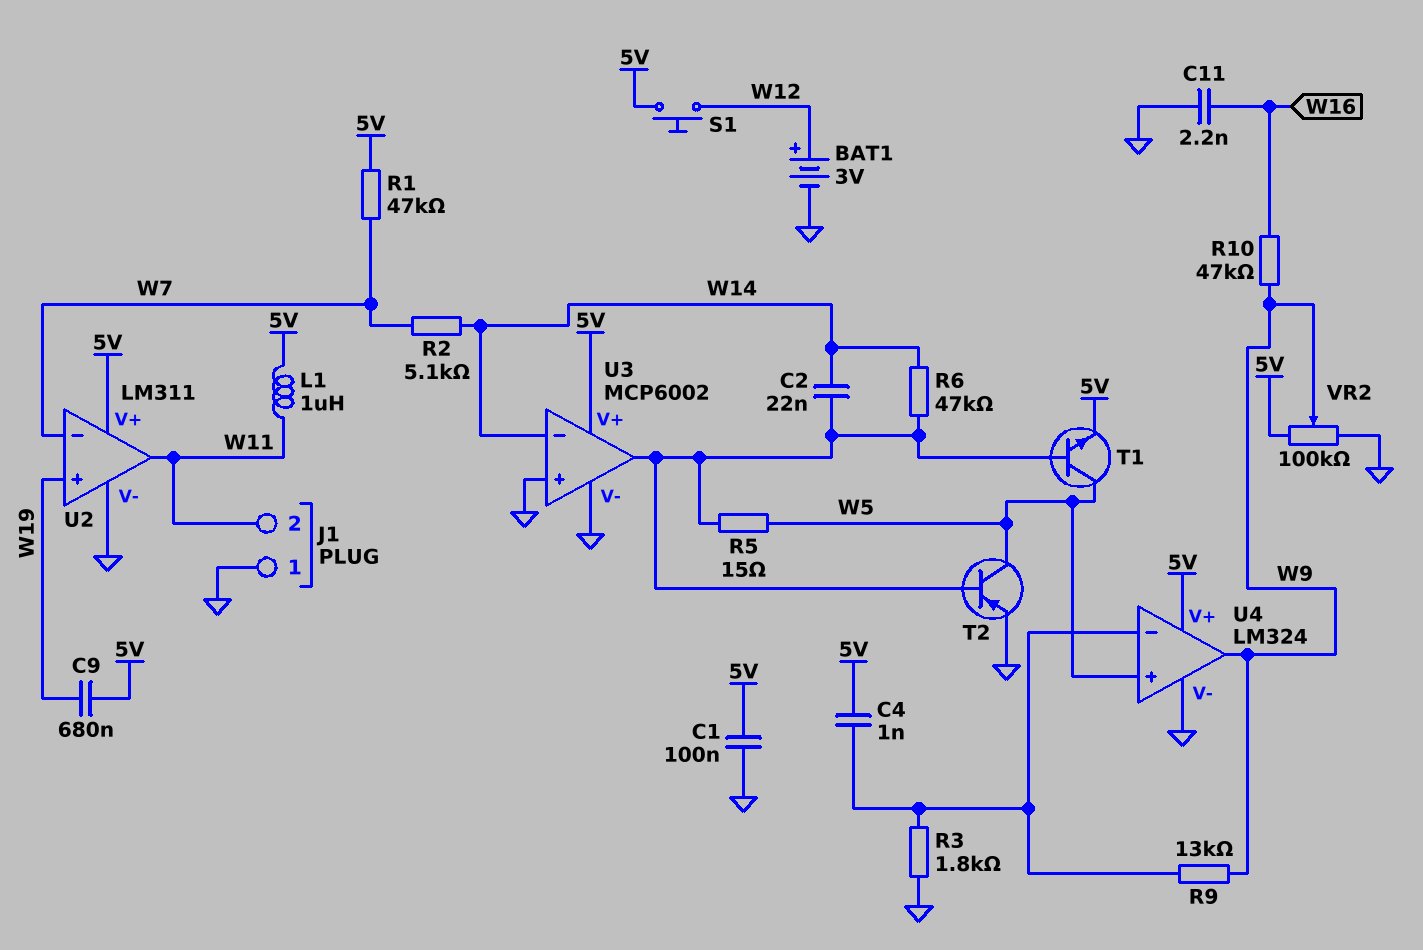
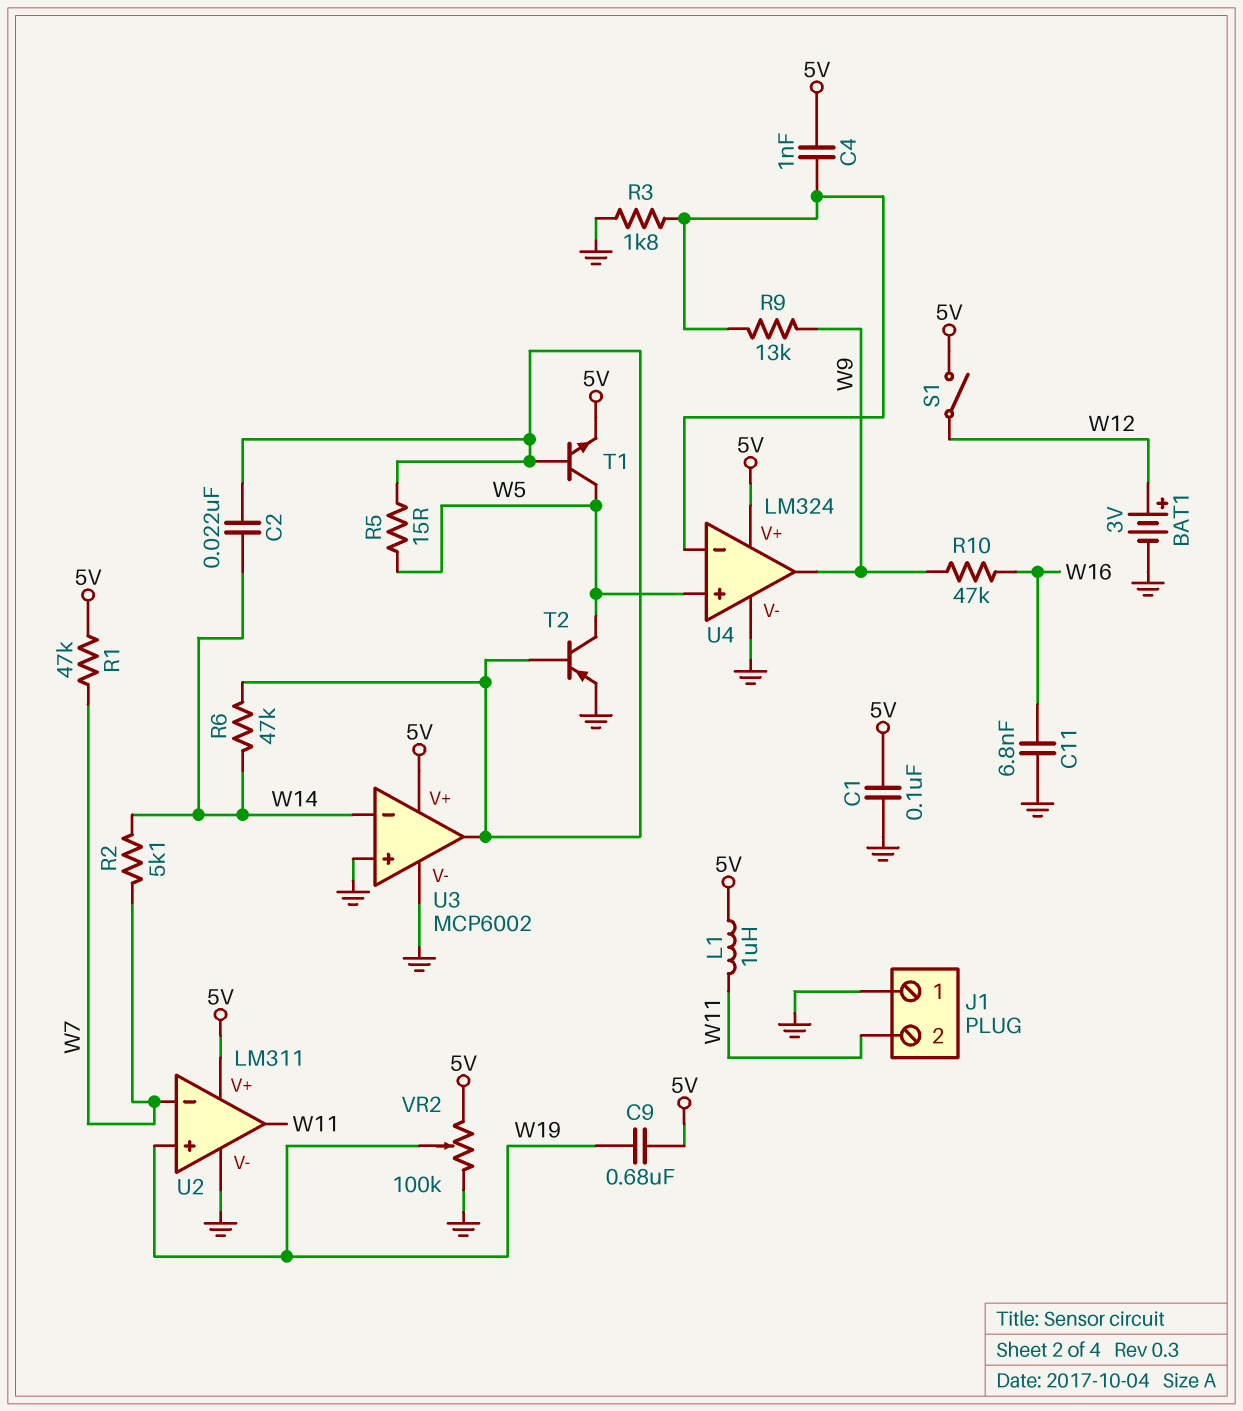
C11: 2.2nF (GND, W16) -> 6.8nF (GND, W16)
S1: button (5V, W12) -> switch (5V, W12)
VR2: 100k (5V, GND, wiper W9) -> 100k (5V, GND, wiper W19)

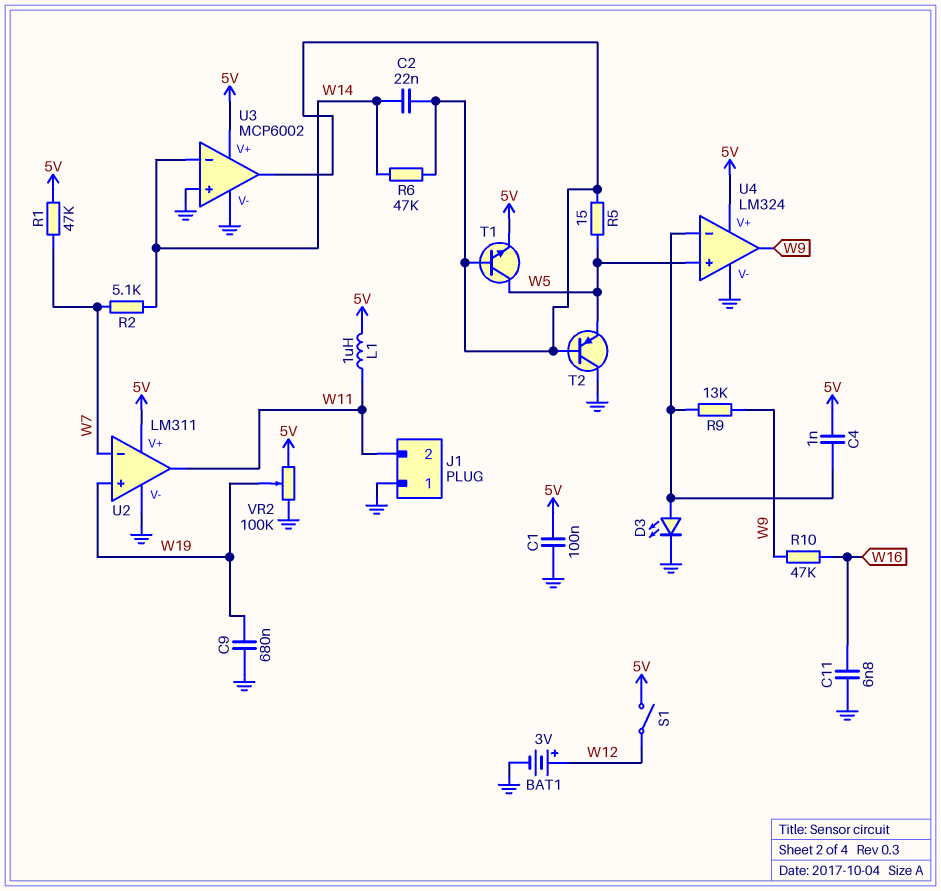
C9: 680nF (5V, W19) -> 680nF (GND, W19)
D3: none -> LED (A U4/in-, K GND)
R3: 1.8k (GND, U4/in-) -> none
T2: PNP (B U3/out, C W5, E GND) -> PNP (B U3/out, C GND, E W5)

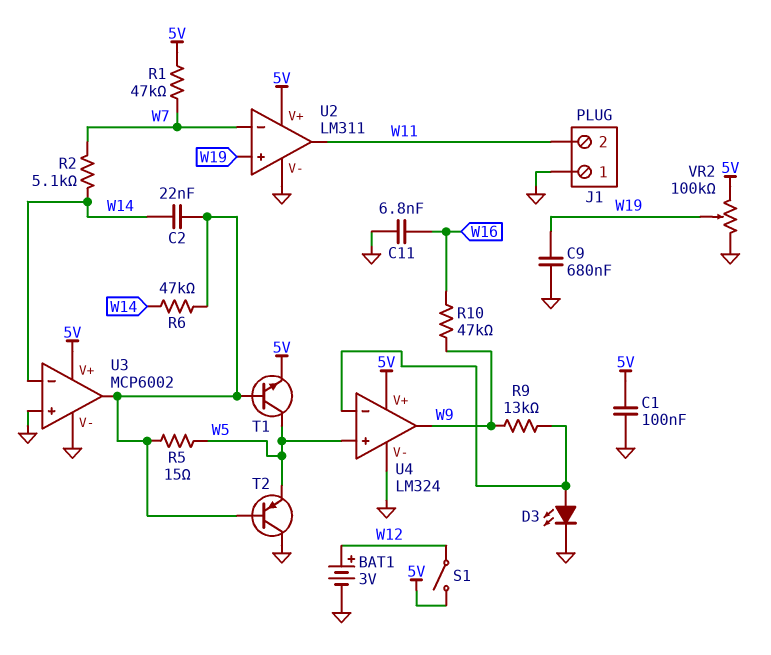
C4: 1nF (5V, U4/in-) -> none
L1: 1uH (5V, W11) -> none

